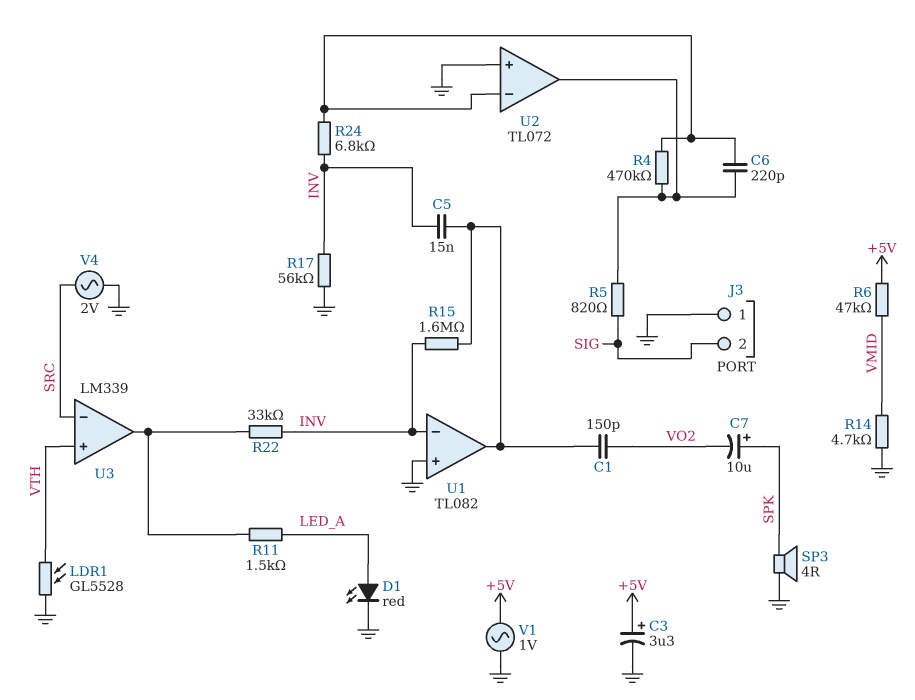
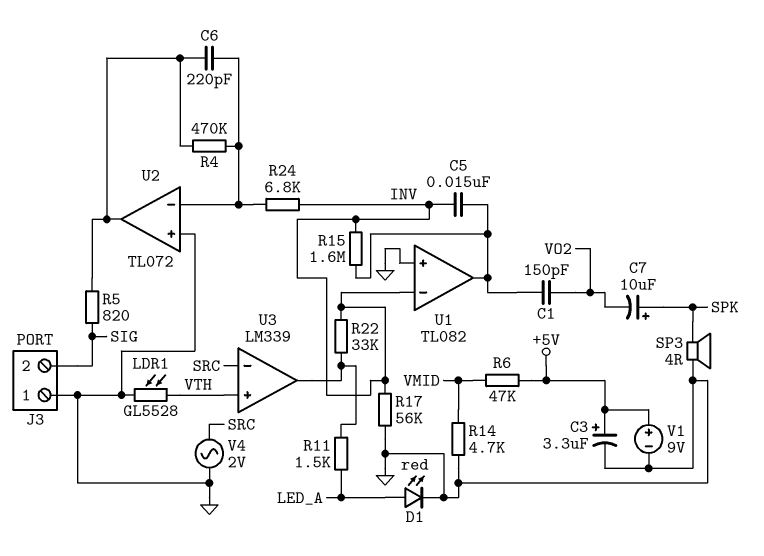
V1: AC 1V (+5V, GND) -> 9V (plus +5V, minus GND)

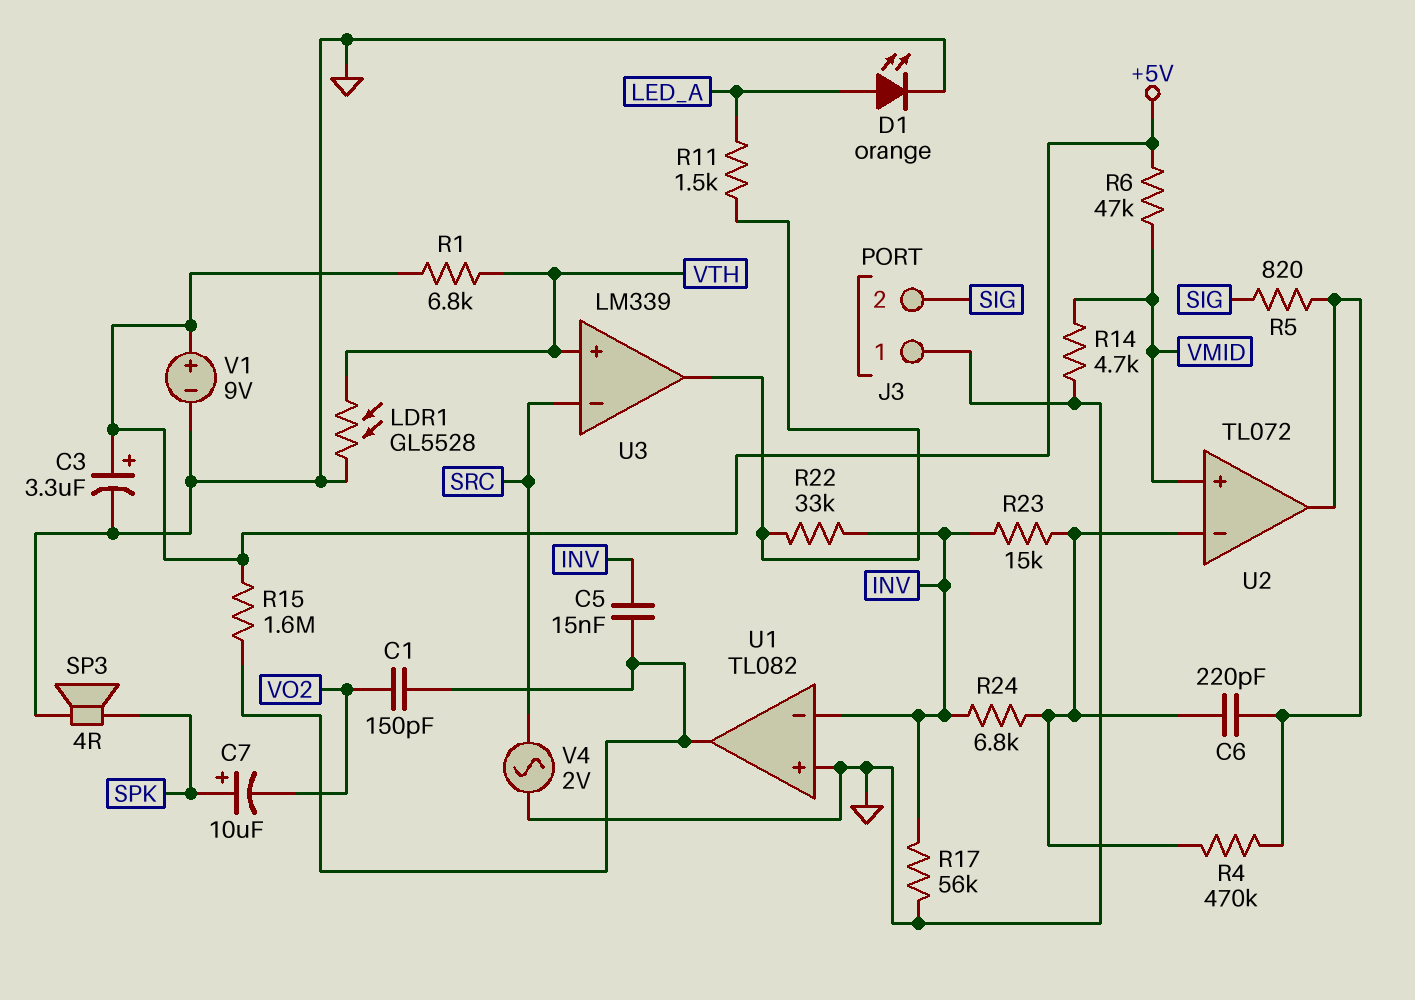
D1: LED red (A LED_A, K GND) -> LED orange (A LED_A, K GND)
R1: none -> 6.8k (+5V, VTH)
R15: 1.6M (INV, U1/out) -> 1.6M (+5V, U1/out)
R23: none -> 15k (INV, U2/in-)
U2 pin in+: GND -> VMID

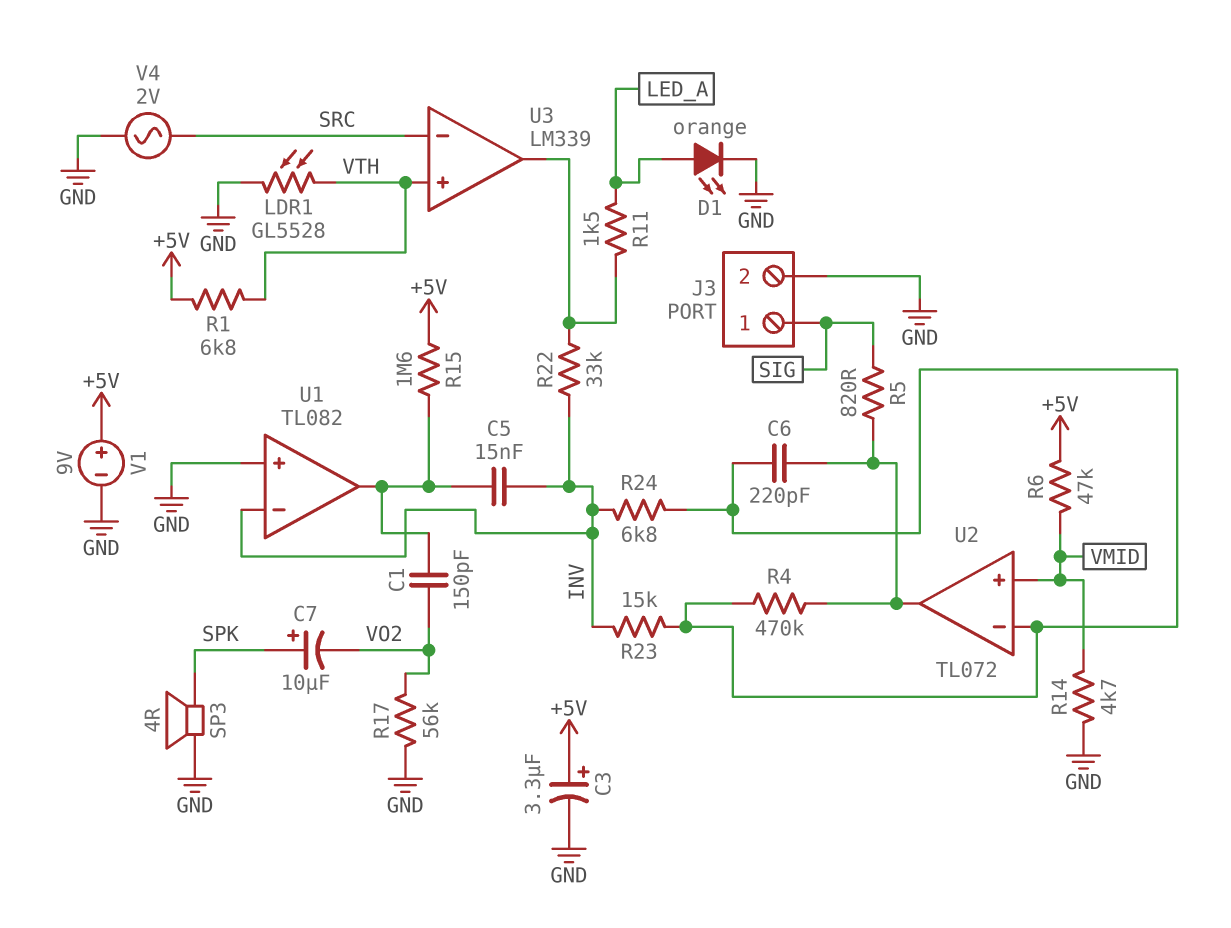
J3 pin 1: GND -> SIG
J3 pin 2: SIG -> GND
R17: 56k (GND, INV) -> 56k (GND, VO2)

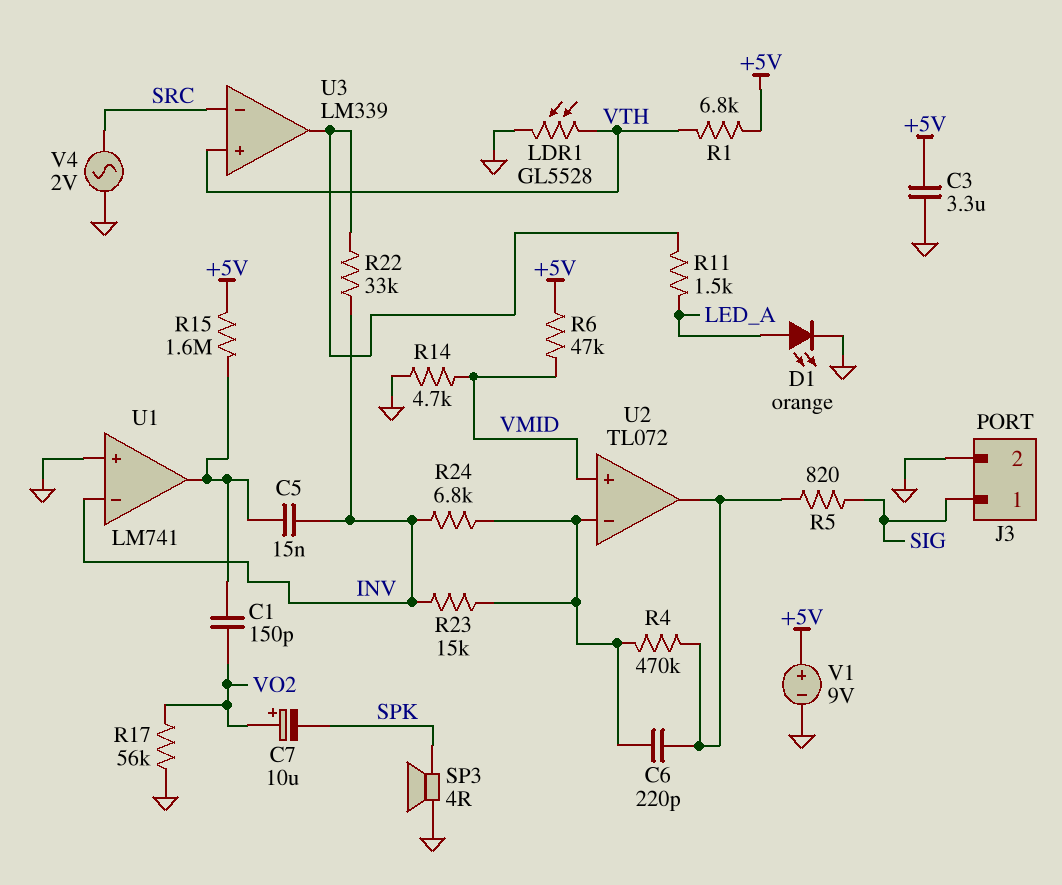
C3: 3.3uF (plus +5V, minus GND) -> 3.3uF (+5V, GND)
C7: 10uF (plus SPK, minus VO2) -> 10uF (plus VO2, minus SPK)
U1: TL082 -> LM741

